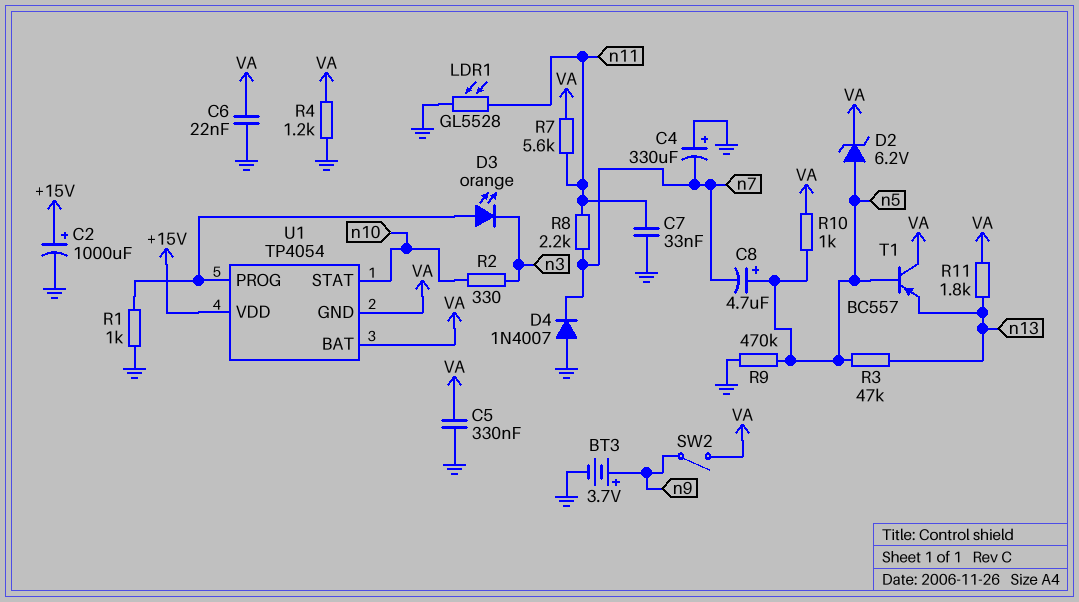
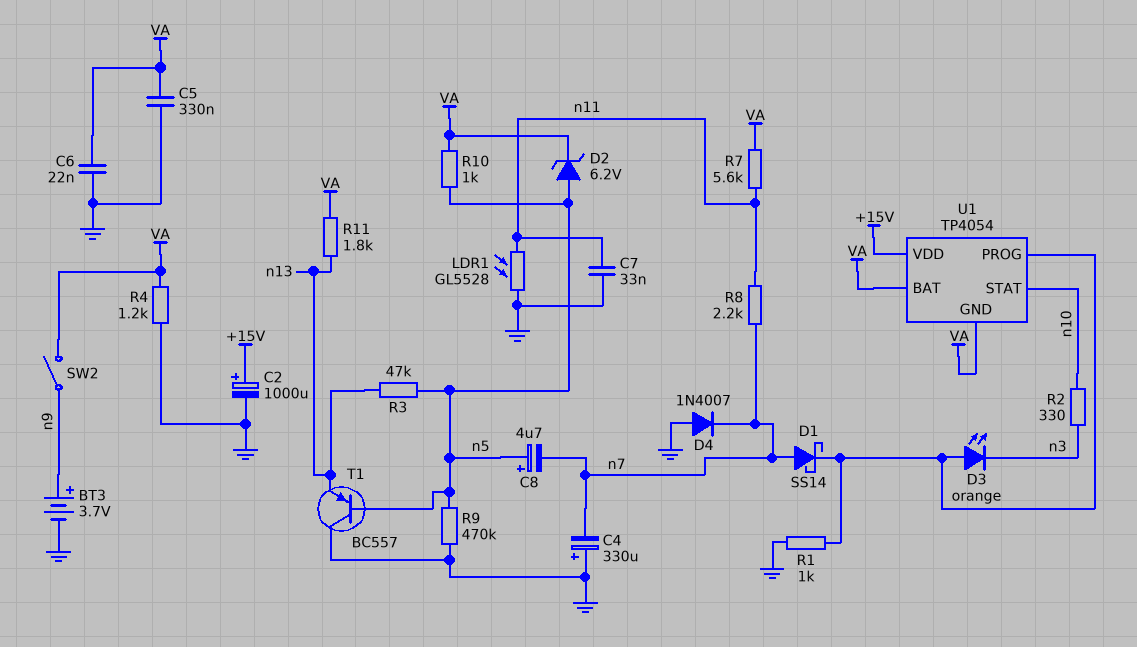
D1: none -> schottky SS14 (A n7, K U1/PROG)
T1: PNP BC557 (B n5, C VA, E n13) -> PNP BC557 (B n5, C GND, E n13)

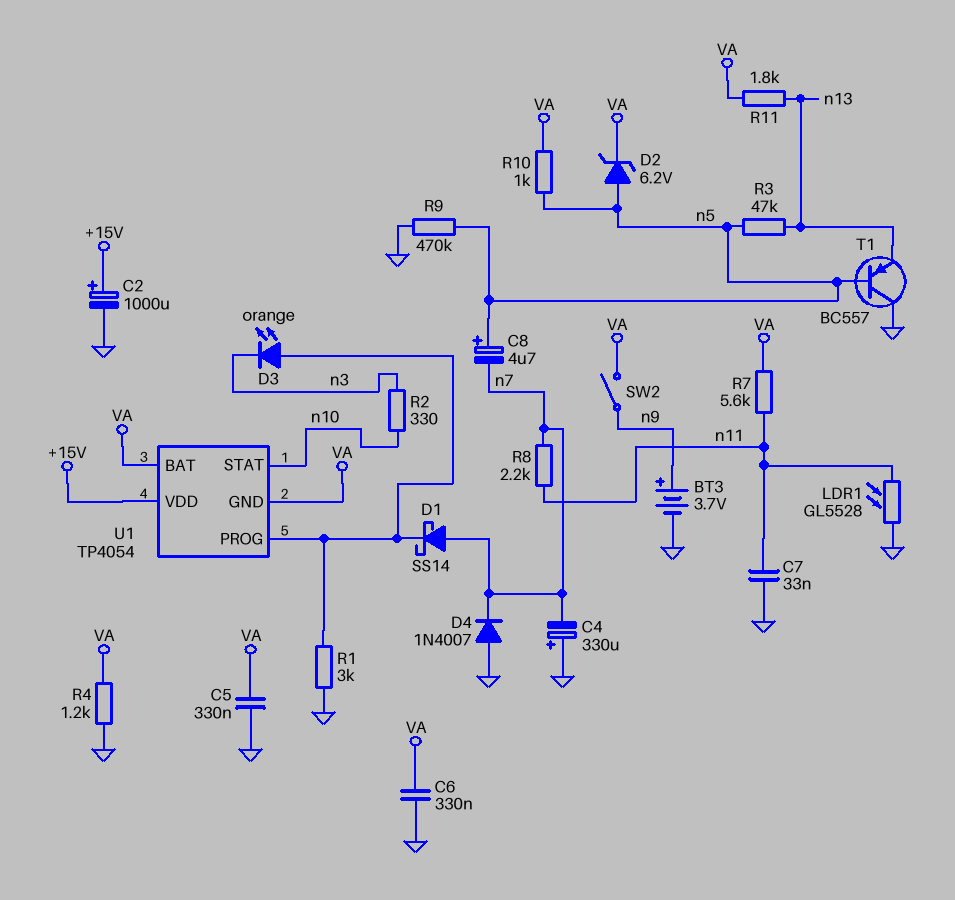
C6: 22nF (GND, VA) -> 330nF (GND, VA)
R1: 1k (GND, U1/PROG) -> 3k (GND, U1/PROG)

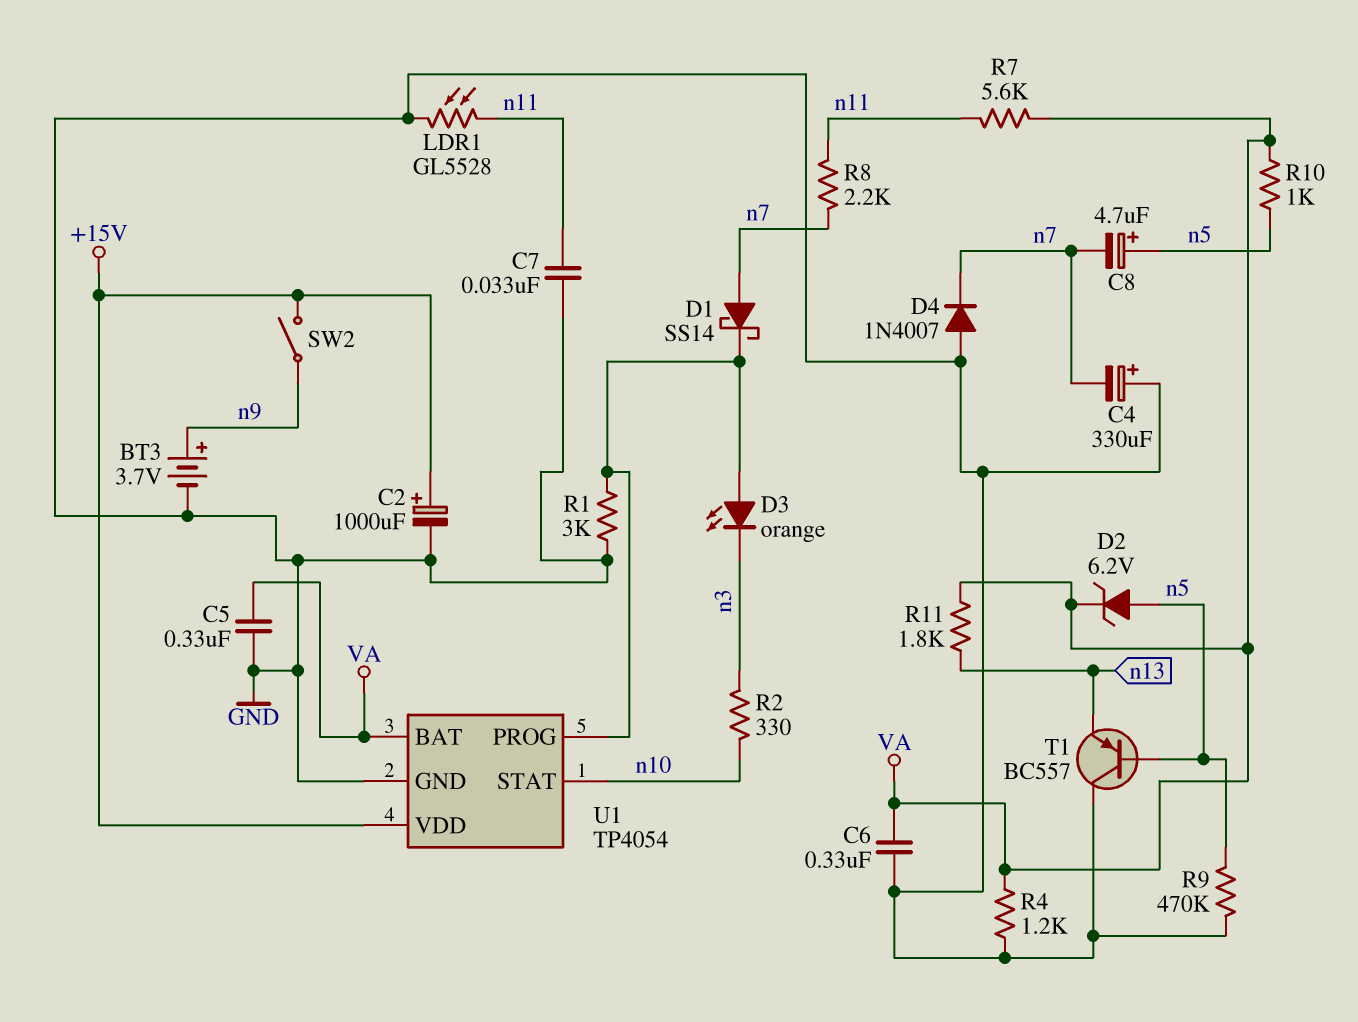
R3: 47k (n5, n13) -> none
SW2: switch (VA, n9) -> switch (+15V, n9)
U1 pin GND: VA -> GND

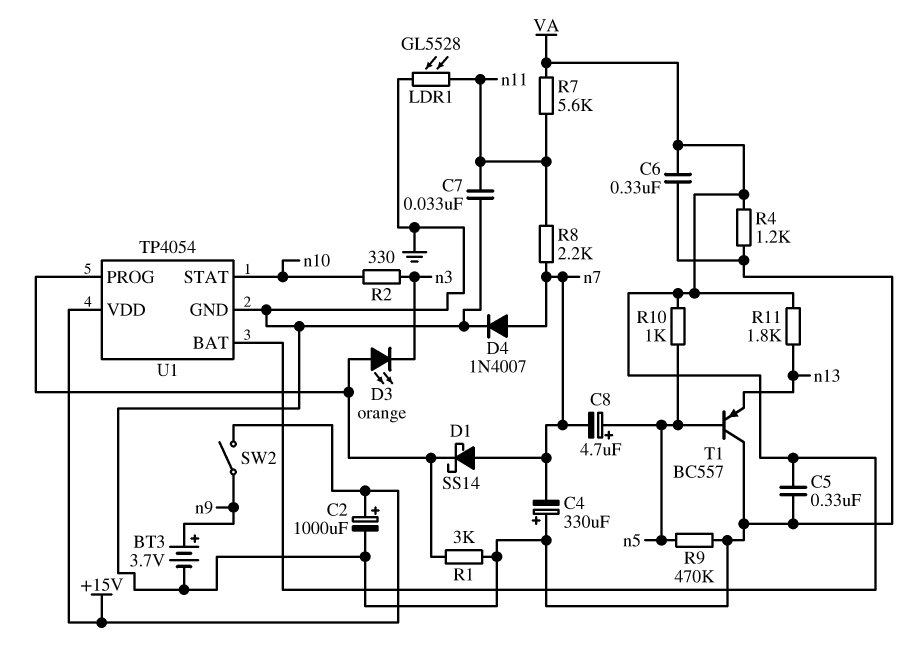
D2: zener 6.2V (A n5, K VA) -> none
D4: diode 1N4007 (A GND, K n7) -> diode 1N4007 (A n7, K GND)

